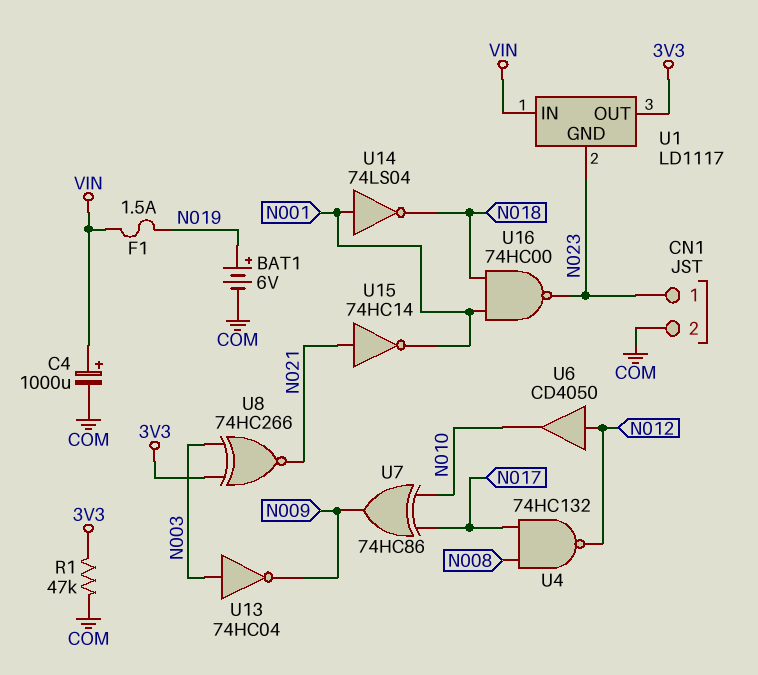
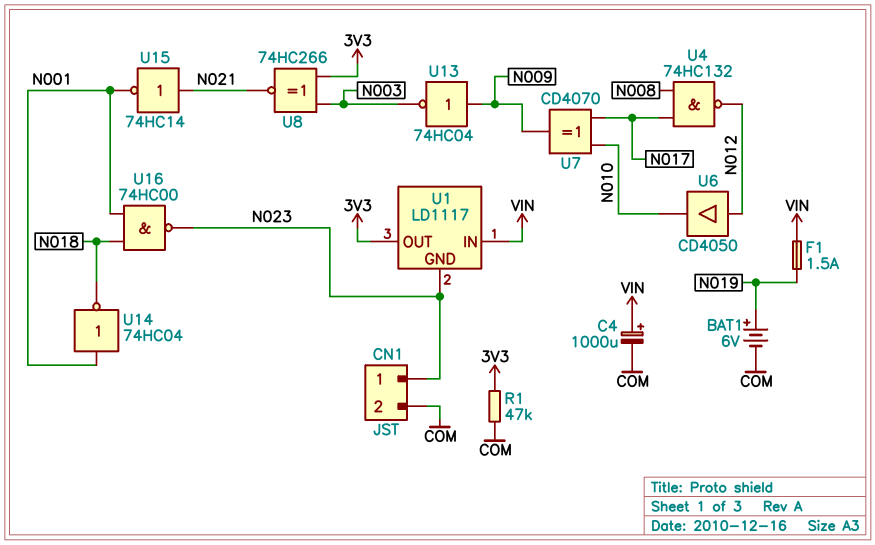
U7: XOR 74HC86 (in N010, in N017, out N009) -> XOR CD4070 (in N010, in N017, out N009)
U13: NOT 74HC04 (in N003, out N009) -> NOT 74HC04 (in N009, out N003)
U14: NOT 74LS04 (in N001, out N018) -> NOT 74HC04 (in N001, out N018)

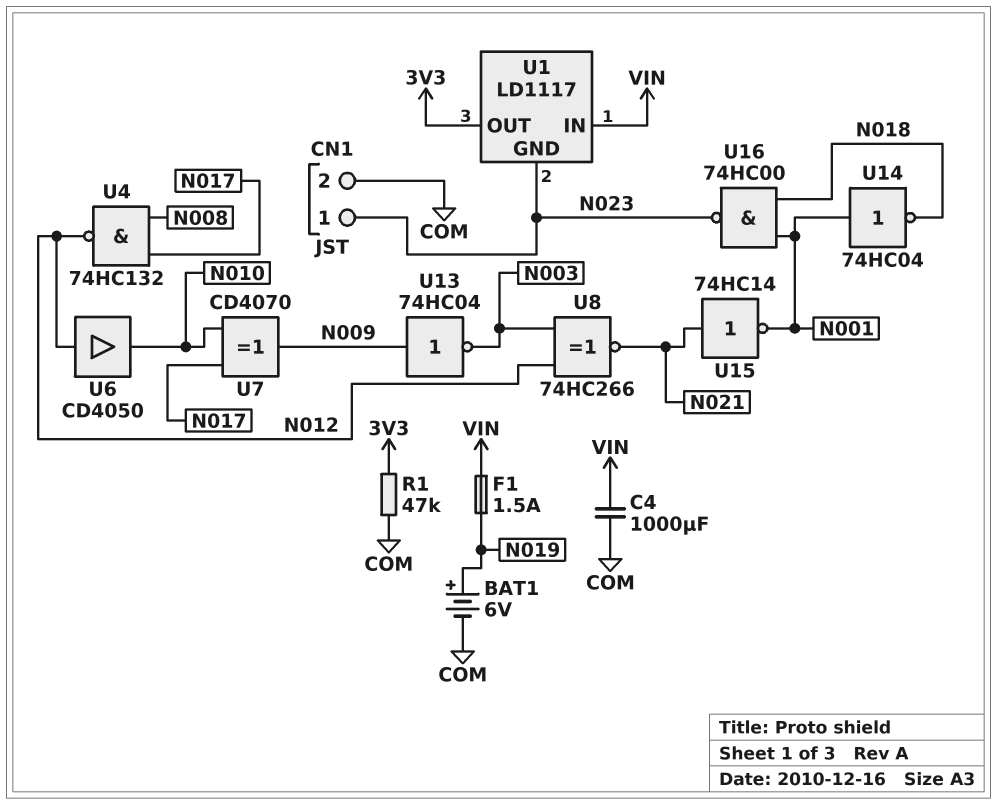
C4: 1000uF (plus VIN, minus COM) -> 1000uF (COM, VIN)
U8: XNOR 74HC266 (in 3V3, in N003, out N021) -> XNOR 74HC266 (in N003, in N012, out N021)

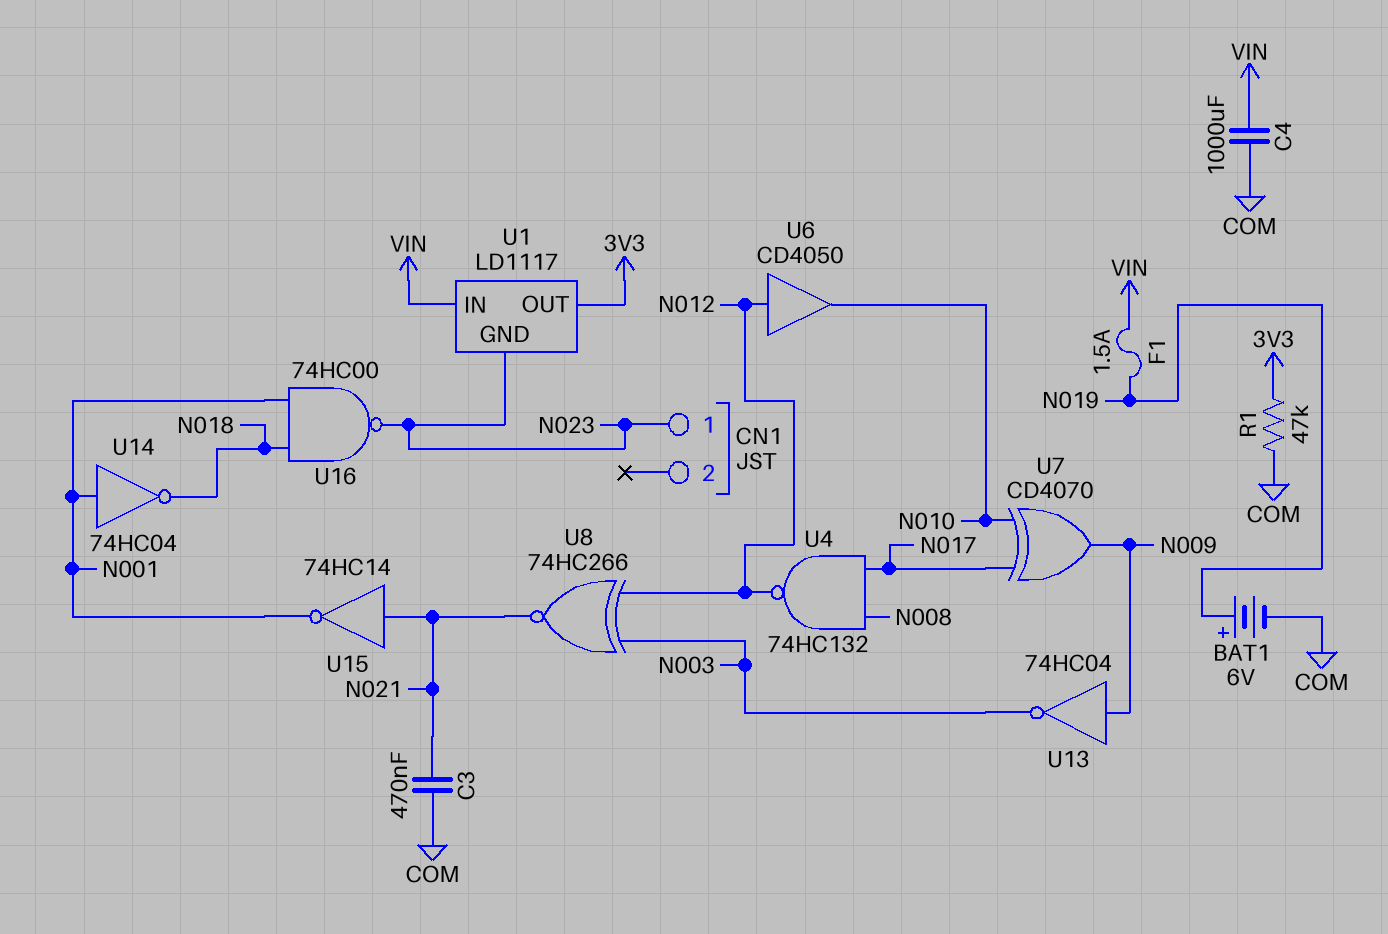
C3: none -> 470nF (COM, N021)
CN1 pin 2: COM -> none

